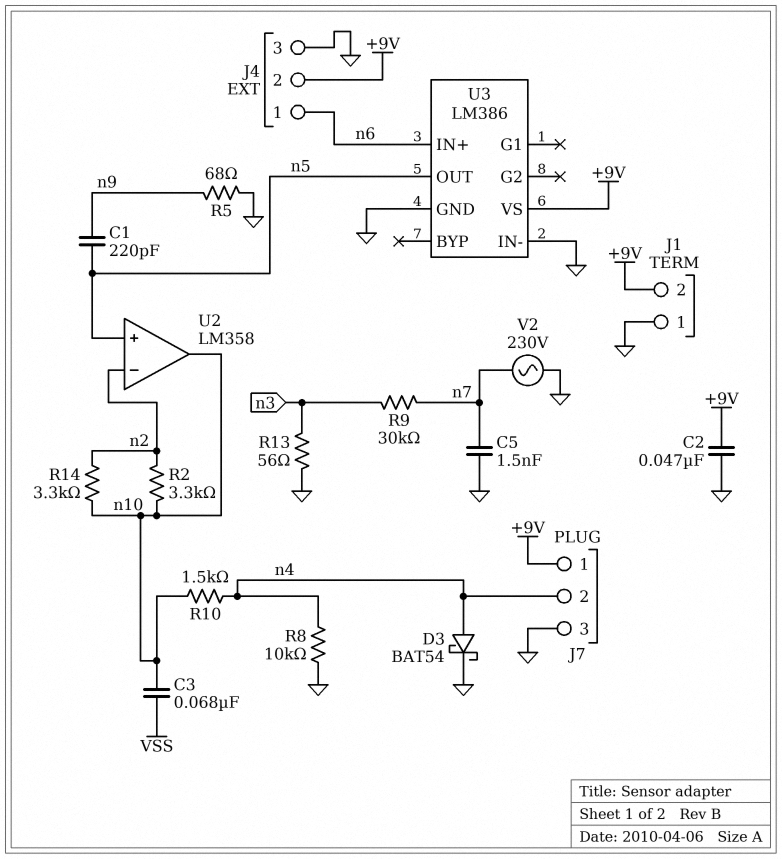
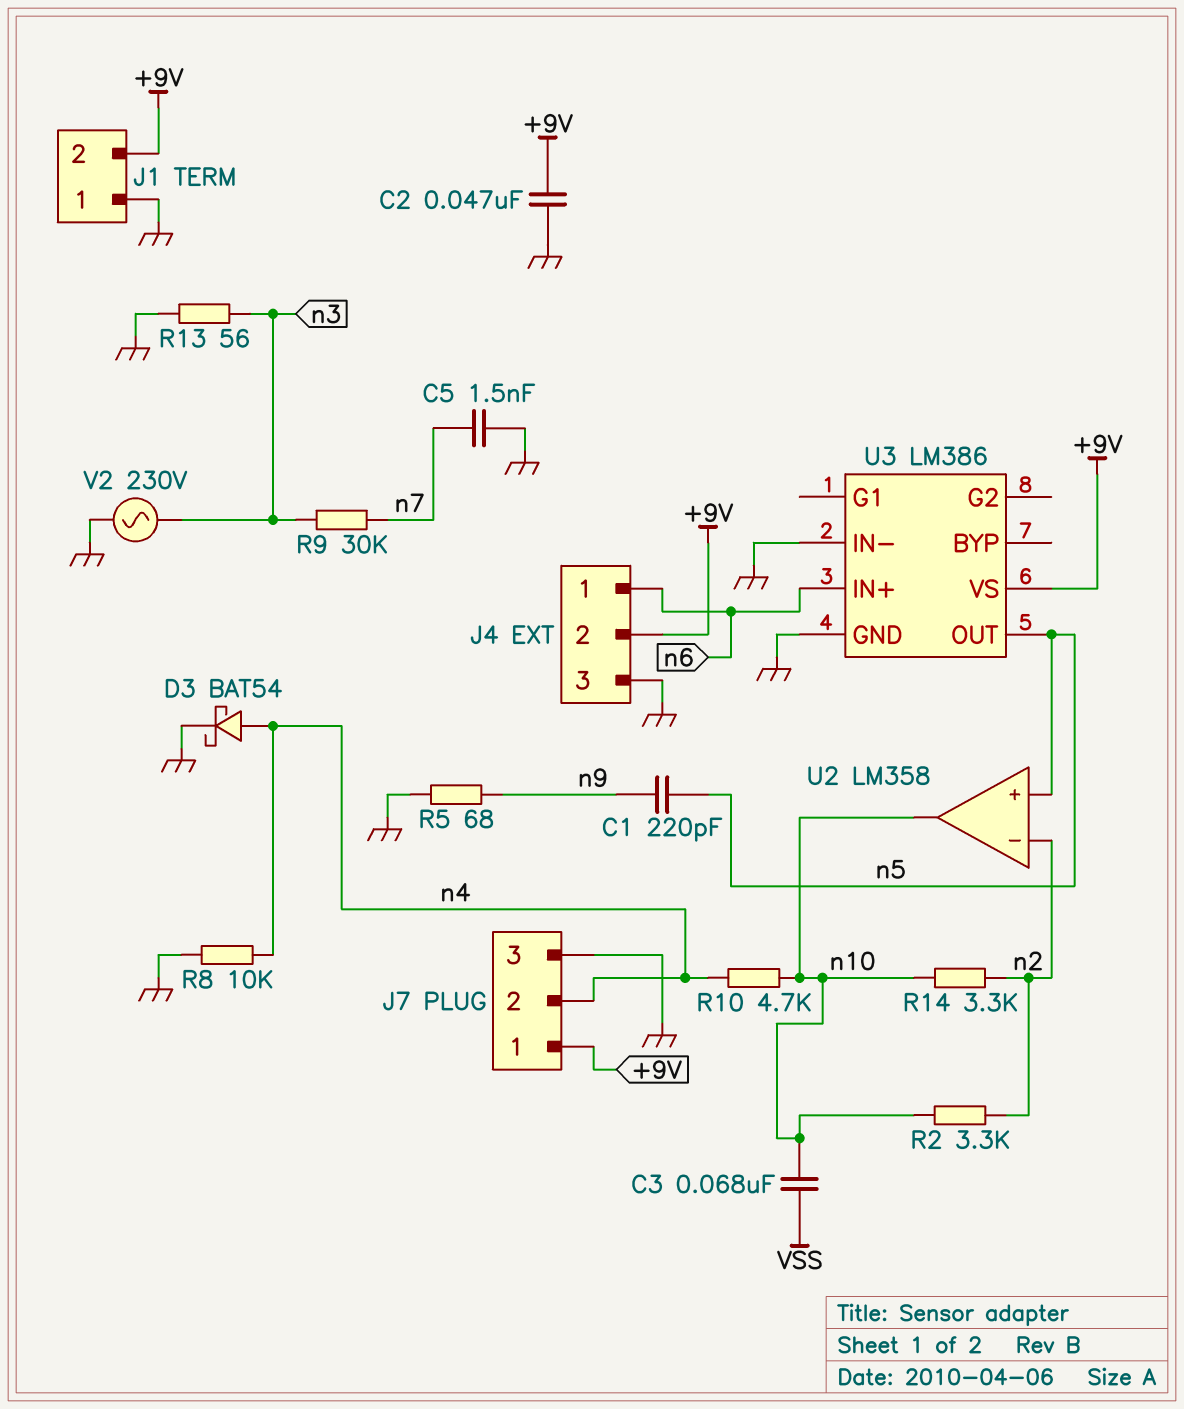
R10: 1.5k (n4, n10) -> 4.7k (n4, n10)
V2: AC 230V (GND, n7) -> AC 230V (GND, n3)

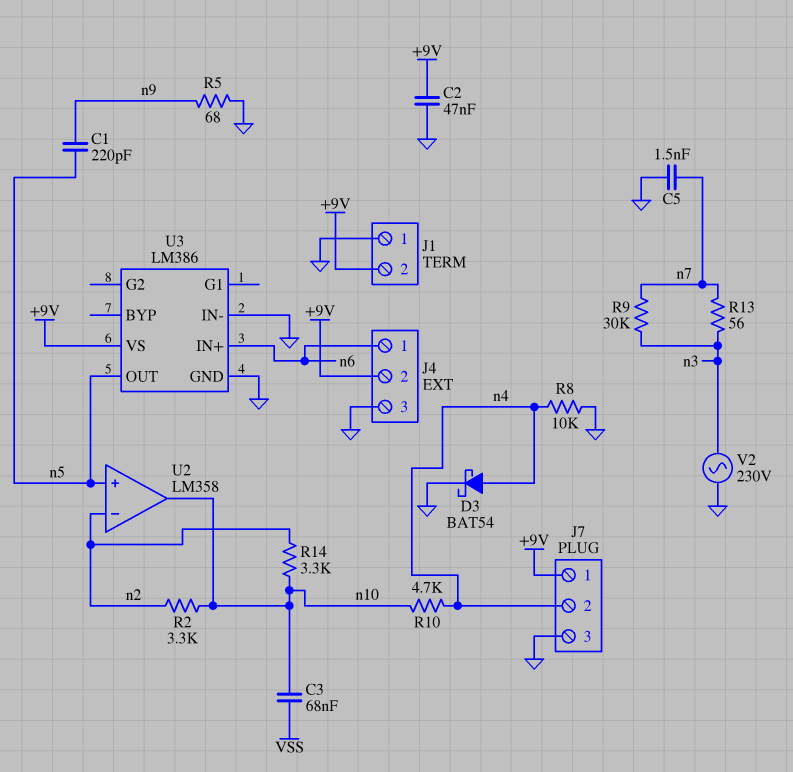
R13: 56 (GND, n3) -> 56 (n3, n7)

